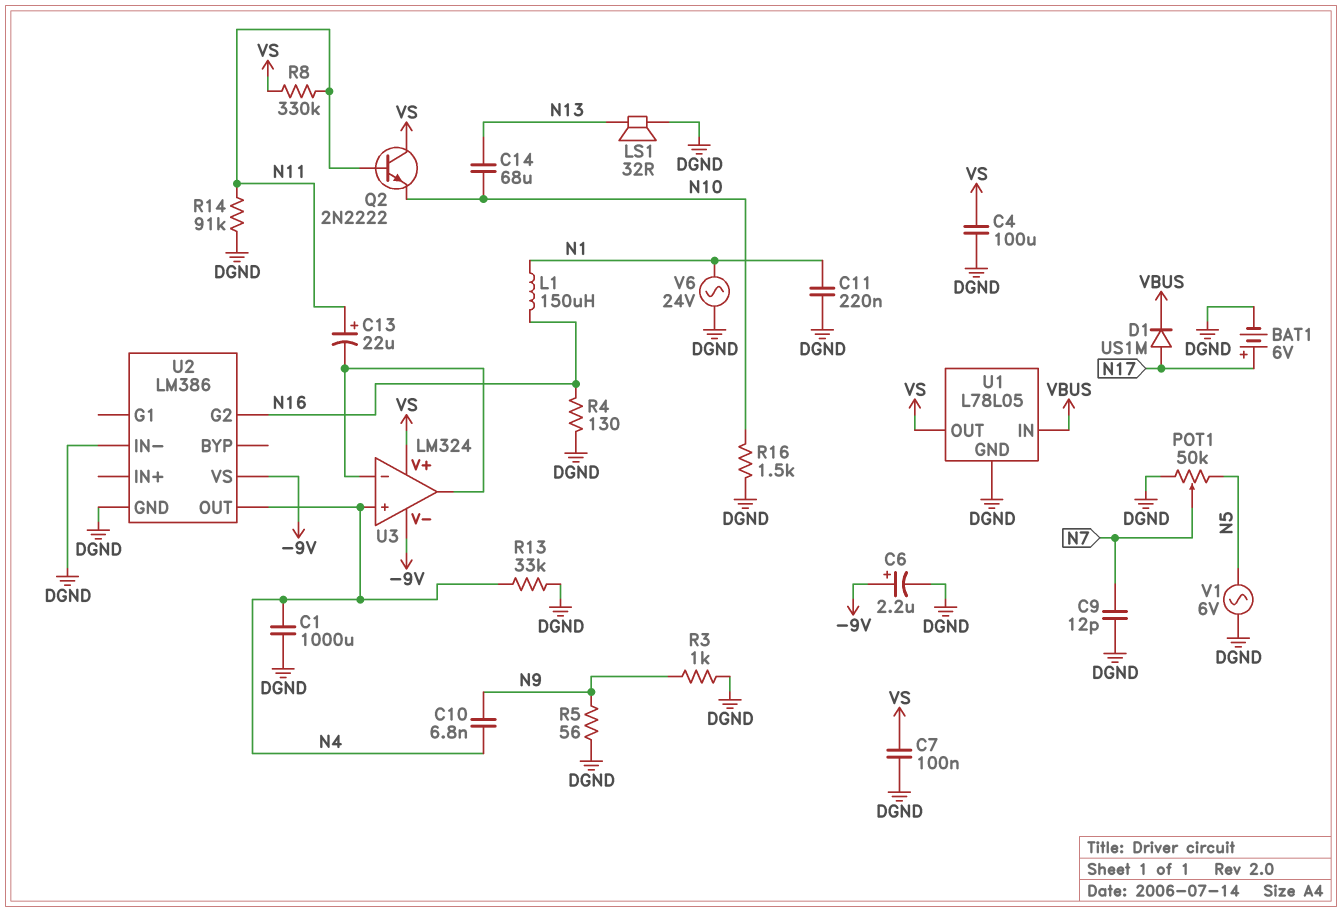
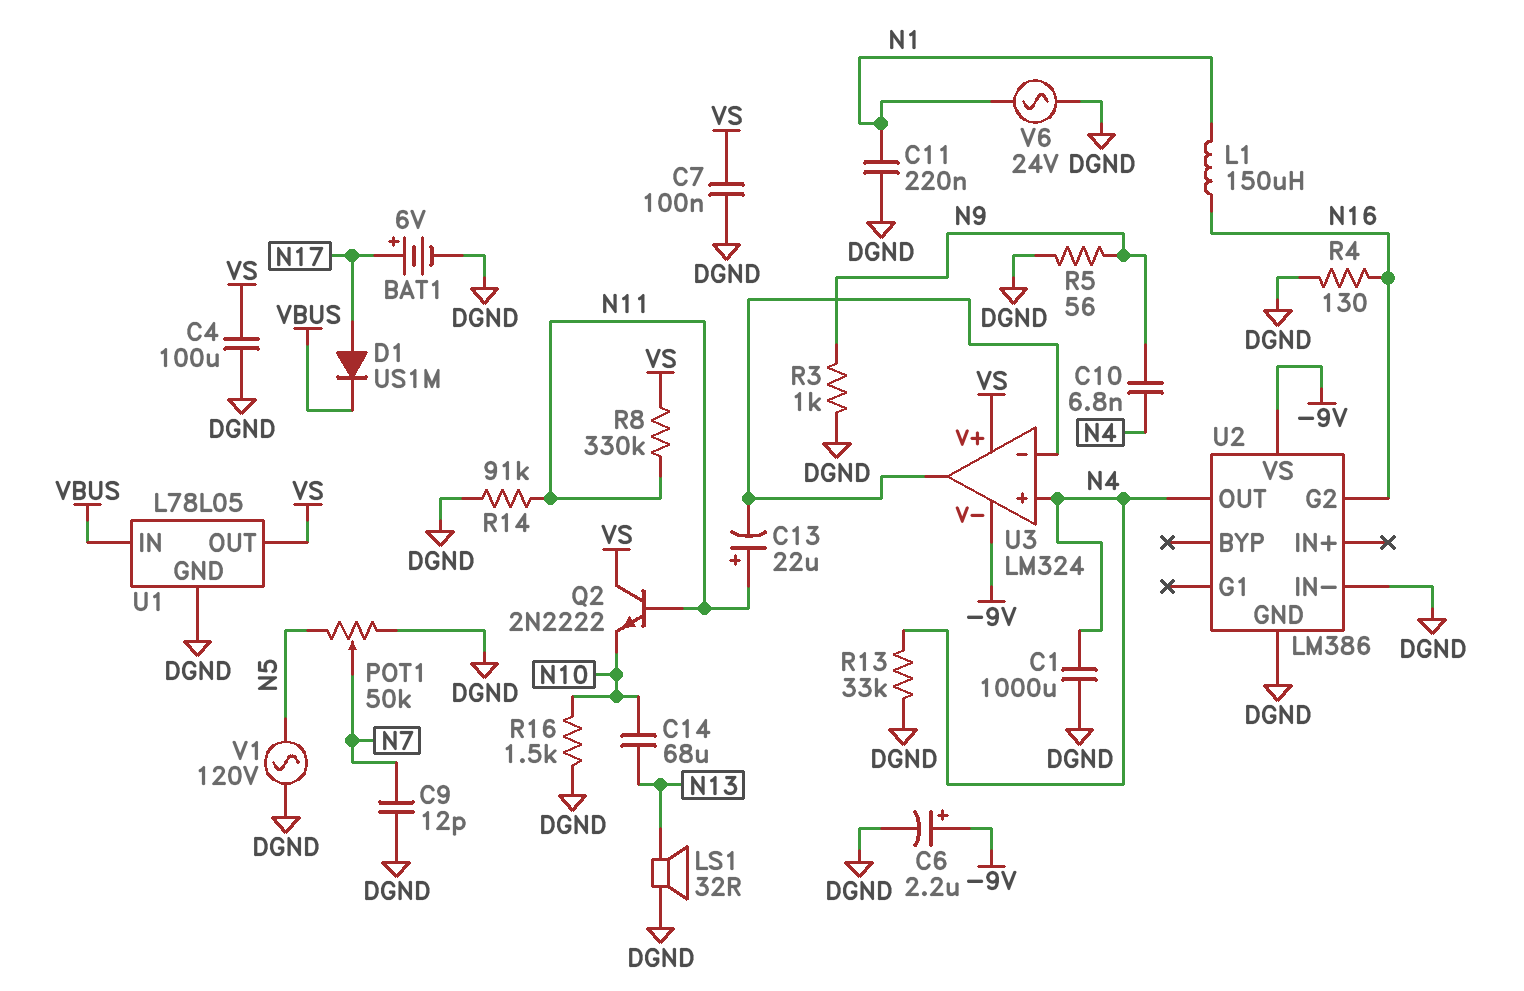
V1: AC 6V (DGND, N5) -> AC 120V (DGND, N5)

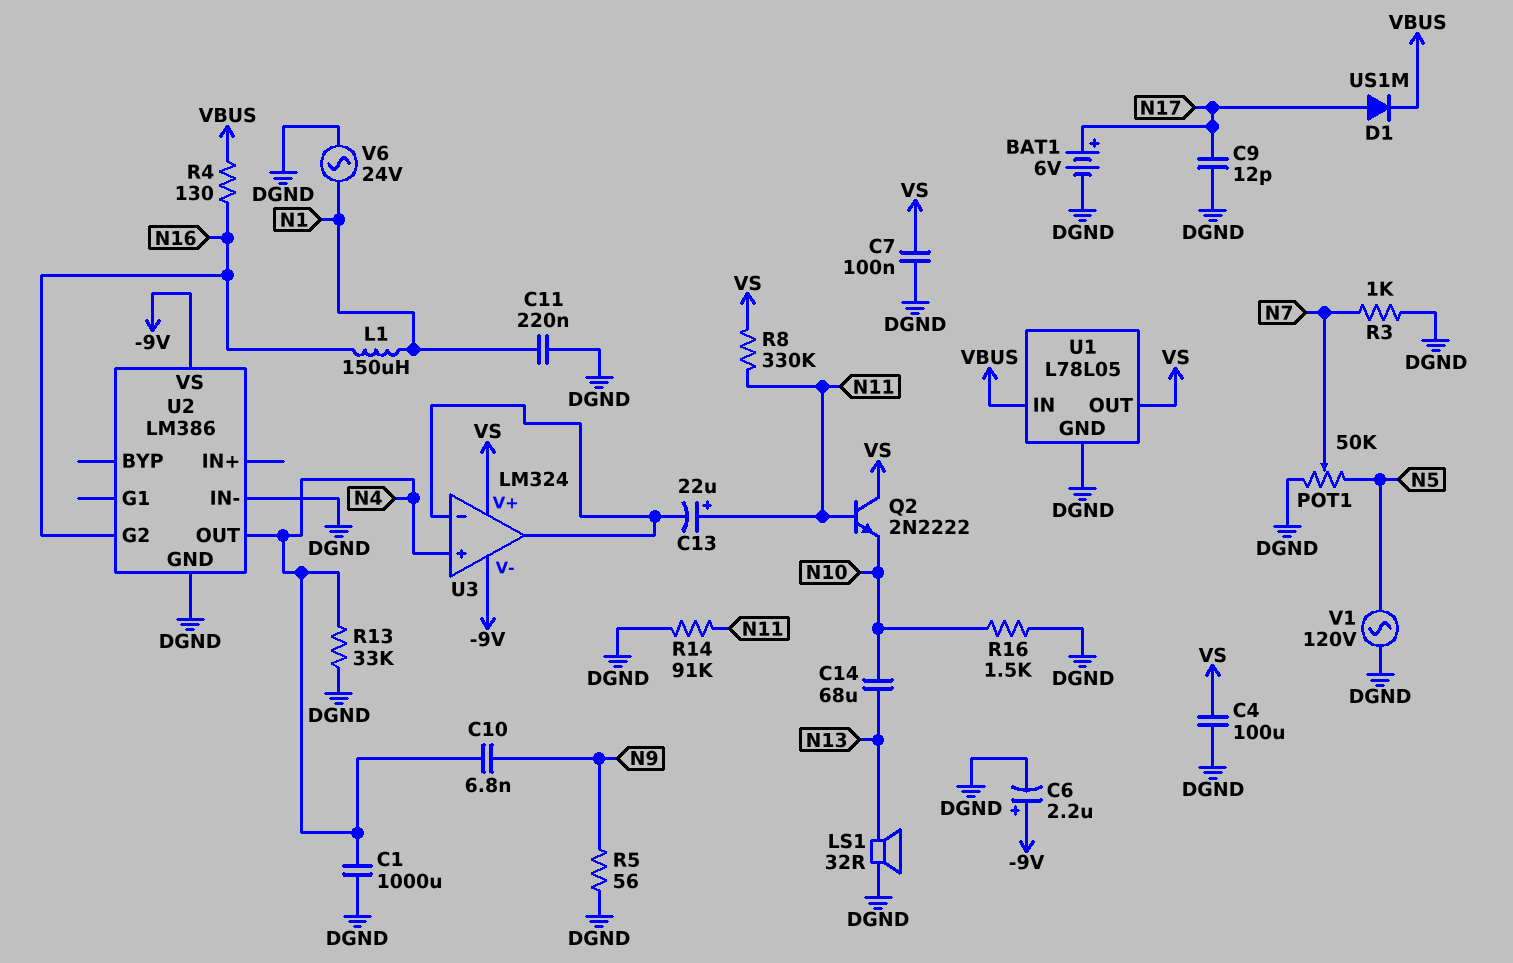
C9: 12pF (DGND, N7) -> 12pF (DGND, N17)
R3: 1k (DGND, N9) -> 1k (DGND, N7)
R4: 130 (DGND, N16) -> 130 (N16, VBUS)

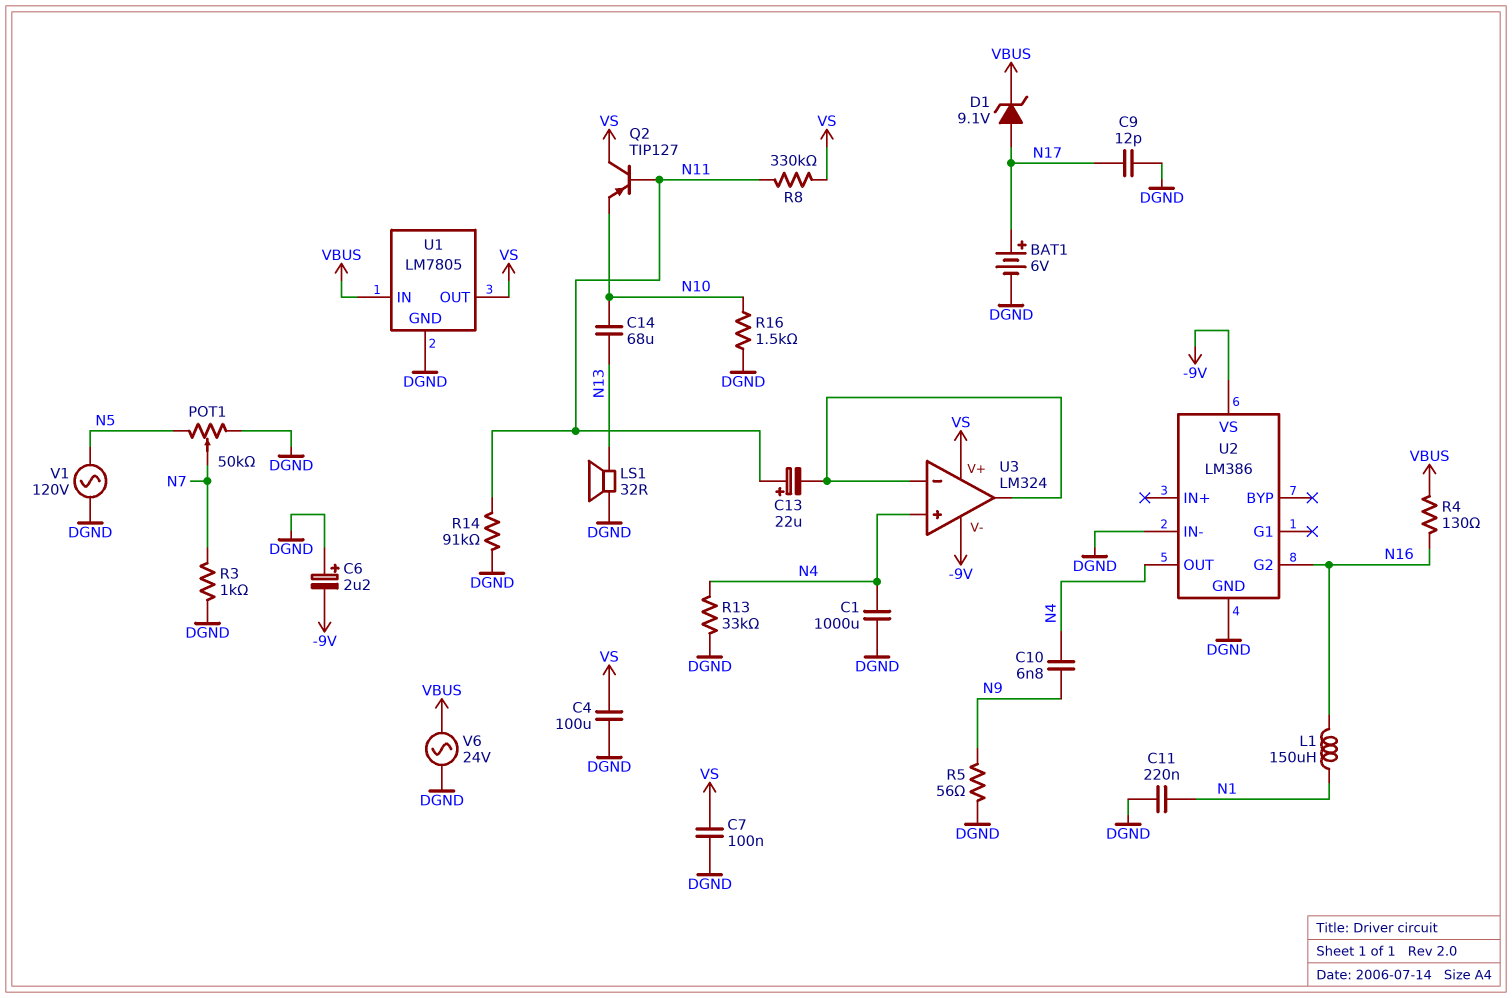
C6: 2.2uF (plus -9V, minus DGND) -> 2.2uF (plus DGND, minus -9V)
D1: diode US1M (A N17, K VBUS) -> zener 9.1V (A N17, K VBUS)
Q2: NPN 2N2222 (B N11, C VS, E N10) -> PNP TIP127 (B N11, C VS, E N10)
U1: L78L05 -> LM7805
V6: AC 24V (DGND, N1) -> AC 24V (DGND, VBUS)

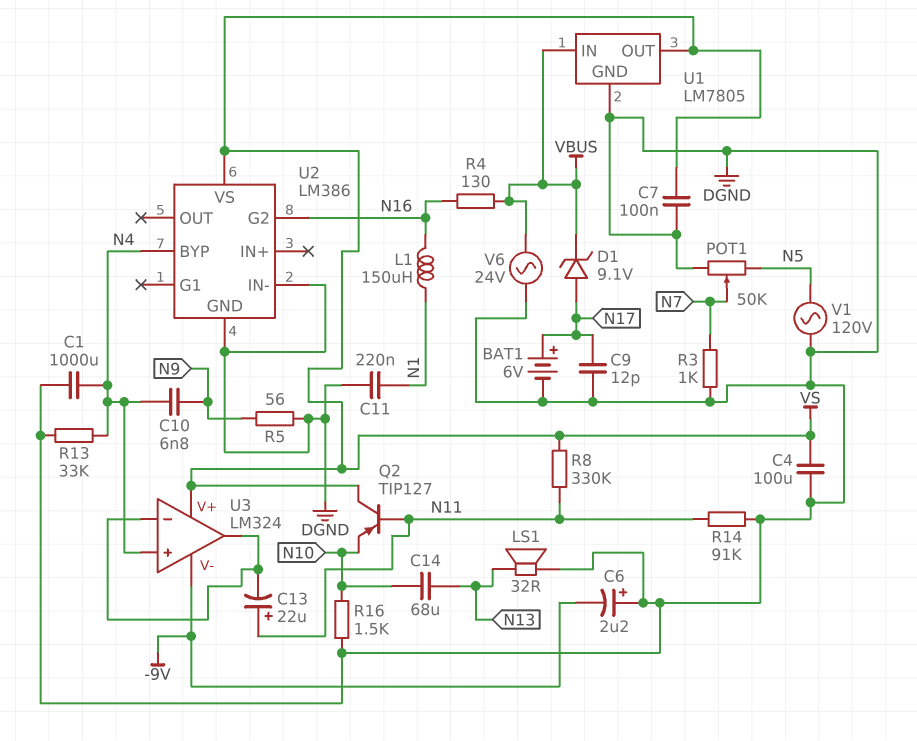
U2 pin BYP: none -> N4
U2 pin OUT: N4 -> none
U2 pin VS: -9V -> VS

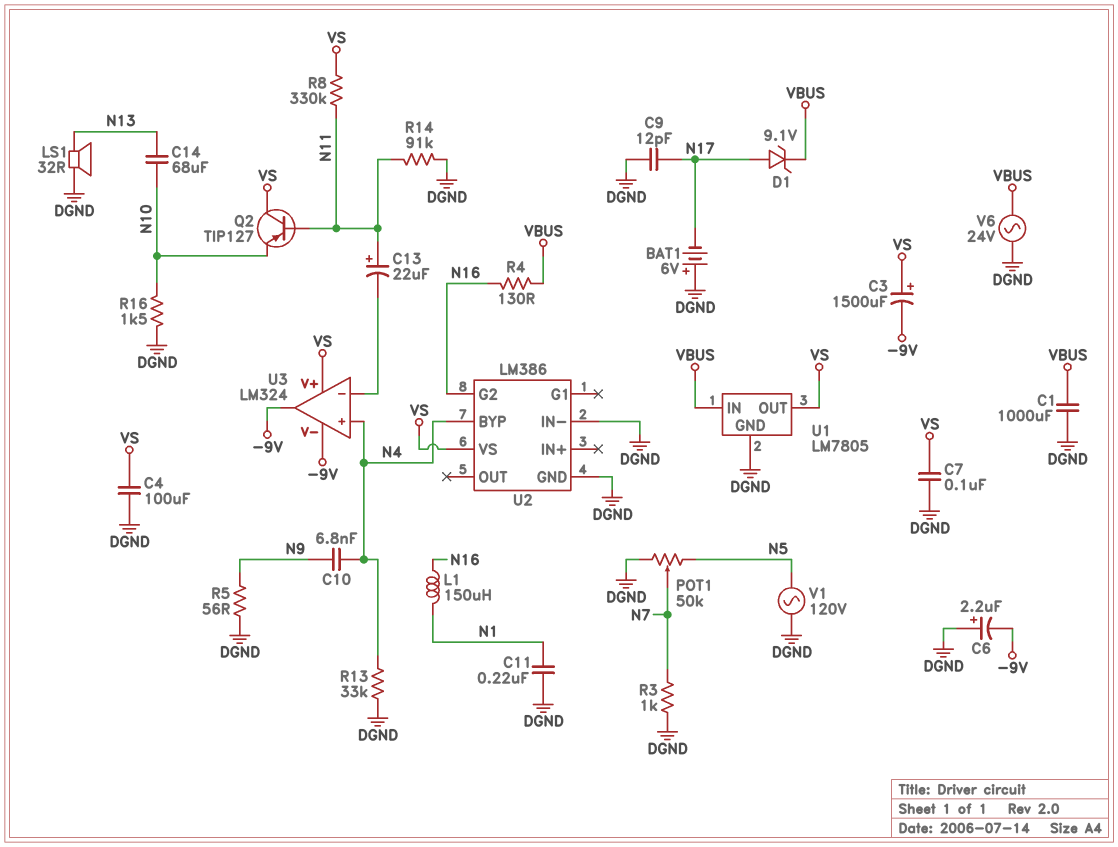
BAT1: 6V (plus N17, minus DGND) -> 6V (plus DGND, minus N17)
C1: 1000uF (DGND, N4) -> 1000uF (DGND, VBUS)
C3: none -> 1500uF (plus VS, minus -9V)
U3 pin out: U3/in- -> -9V

